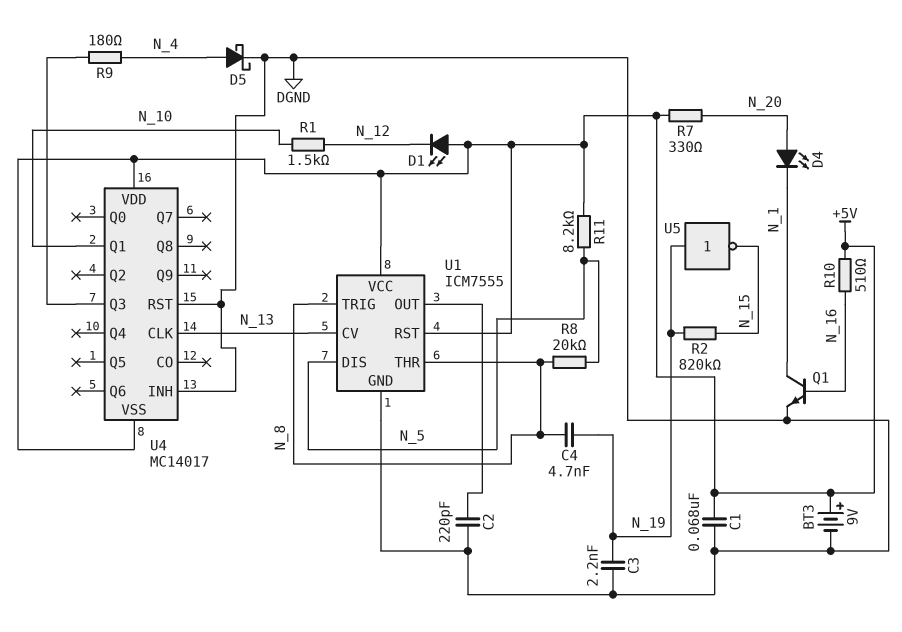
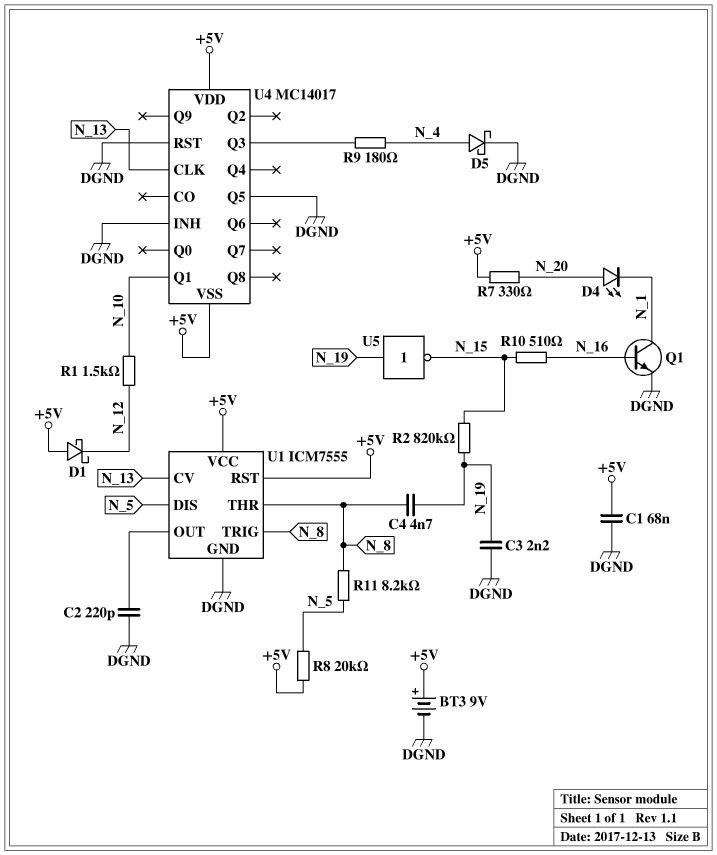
D1: LED (A +5V, K N_12) -> schottky (A +5V, K N_12)
R8: 20k (N_5, N_8) -> 20k (+5V, N_5)
R10: 510 (+5V, N_16) -> 510 (N_15, N_16)
R11: 8.2k (+5V, N_5) -> 8.2k (N_5, N_8)
U4 pin Q5: none -> DGND

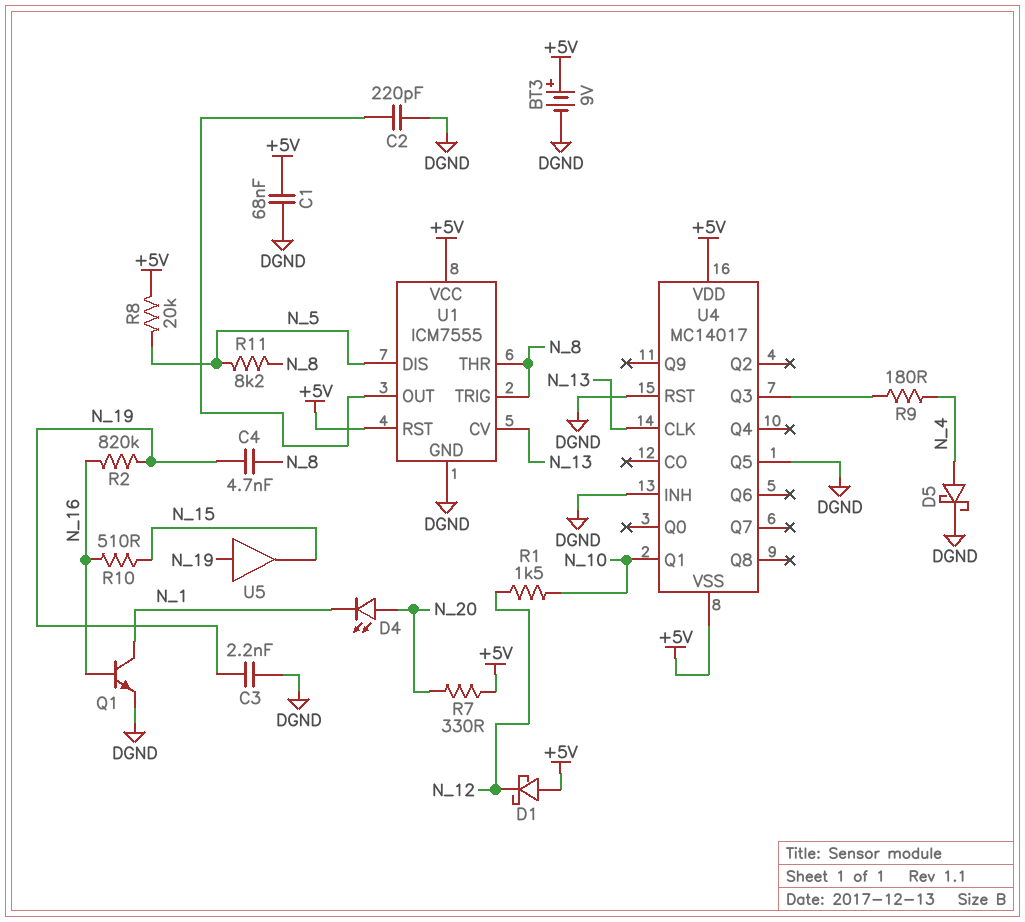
R2: 820k (N_15, N_19) -> 820k (N_16, N_19)
U5: NOT (in N_19, out N_15) -> buffer (in N_19, out N_15)

